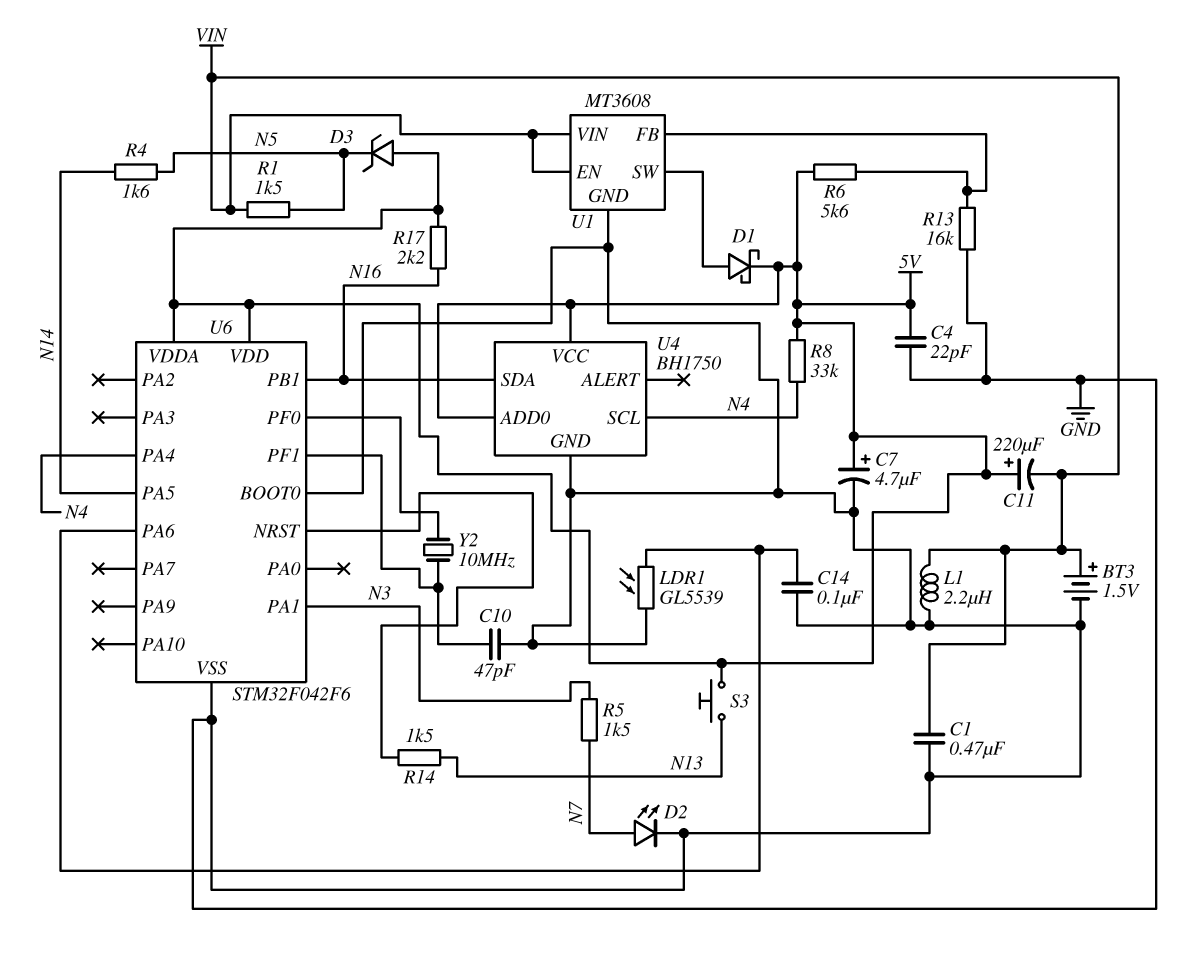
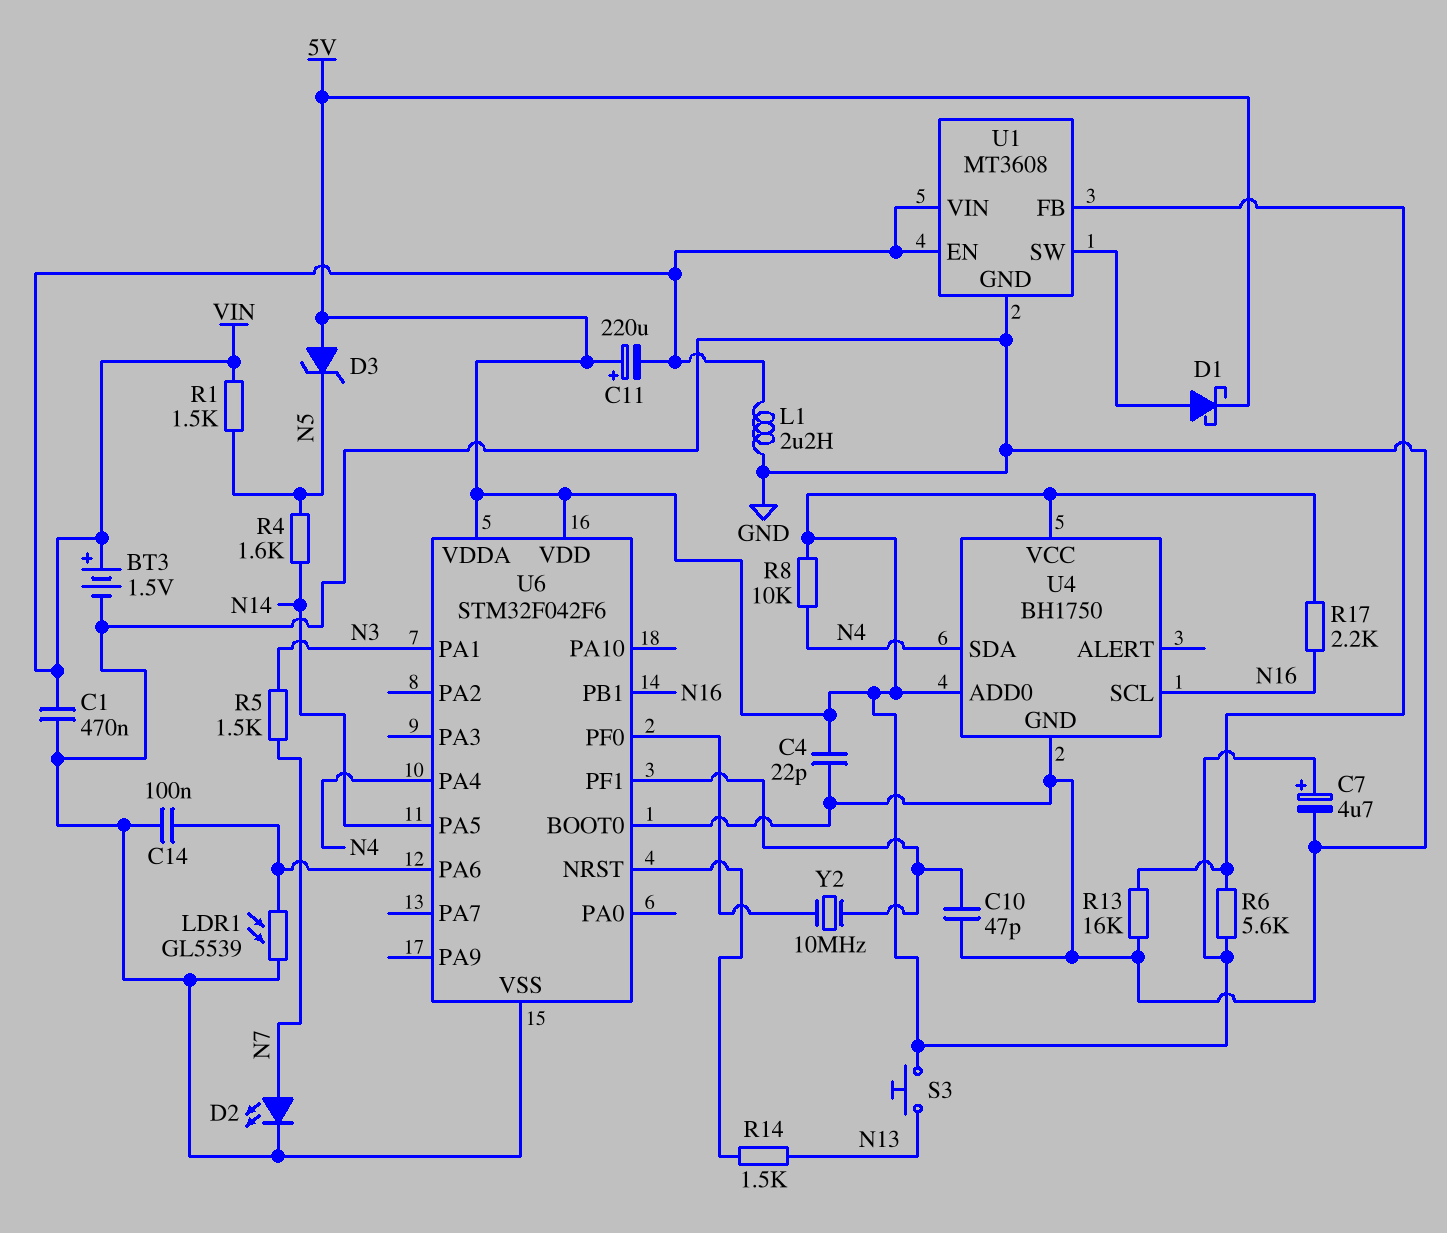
R8: 33k (5V, N4) -> 10k (5V, N4)
U4 pin SCL: N4 -> N16
U4 pin SDA: N16 -> N4

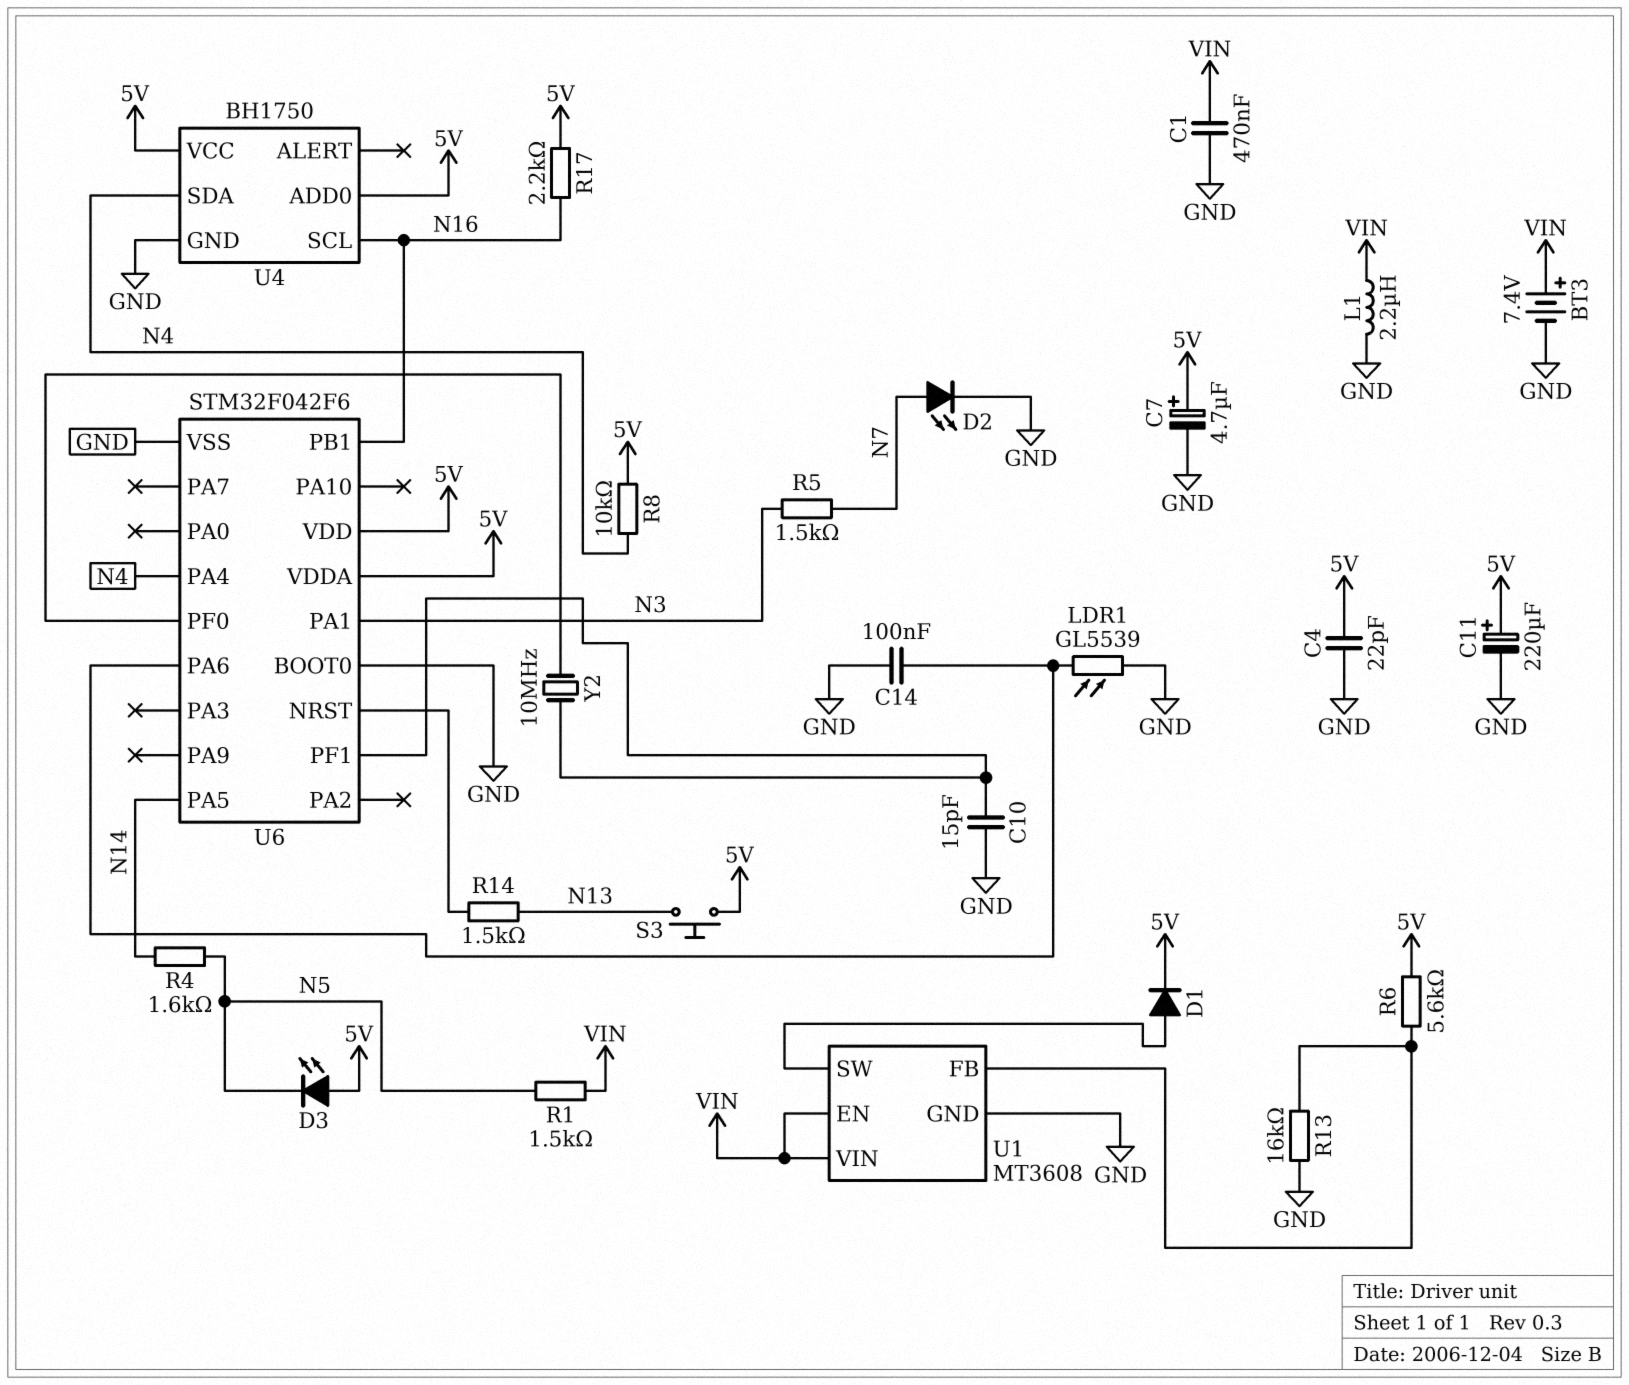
BT3: 1.5V (plus VIN, minus GND) -> 7.4V (plus VIN, minus GND)
C10: 47pF (GND, U6/PF1) -> 15pF (GND, U6/PF1)
C11: 220uF (plus 5V, minus VIN) -> 220uF (plus 5V, minus GND)
D1: schottky (A U1/SW, K 5V) -> diode (A U1/SW, K 5V)
D3: zener (A 5V, K N5) -> LED (A 5V, K N5)

